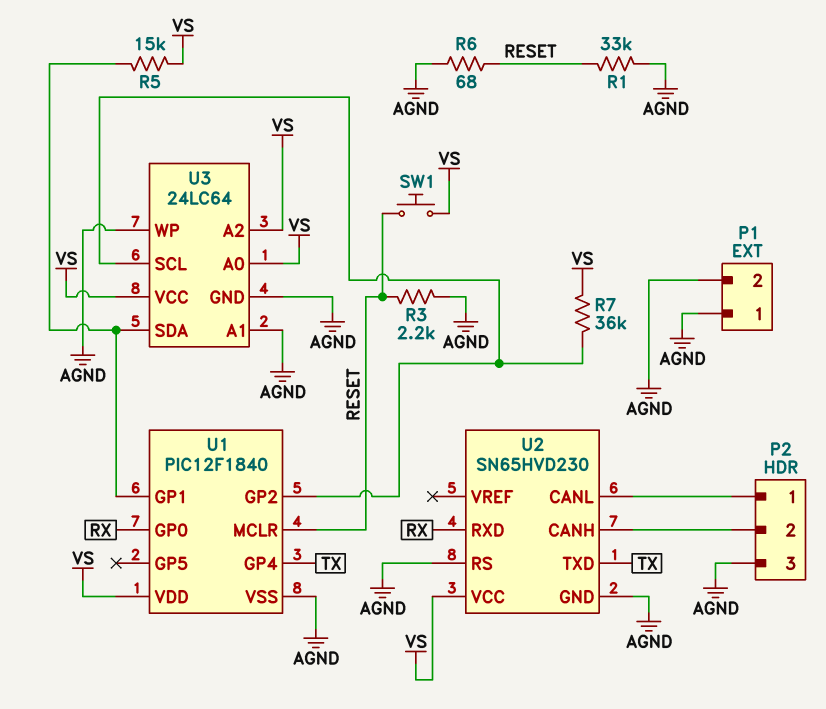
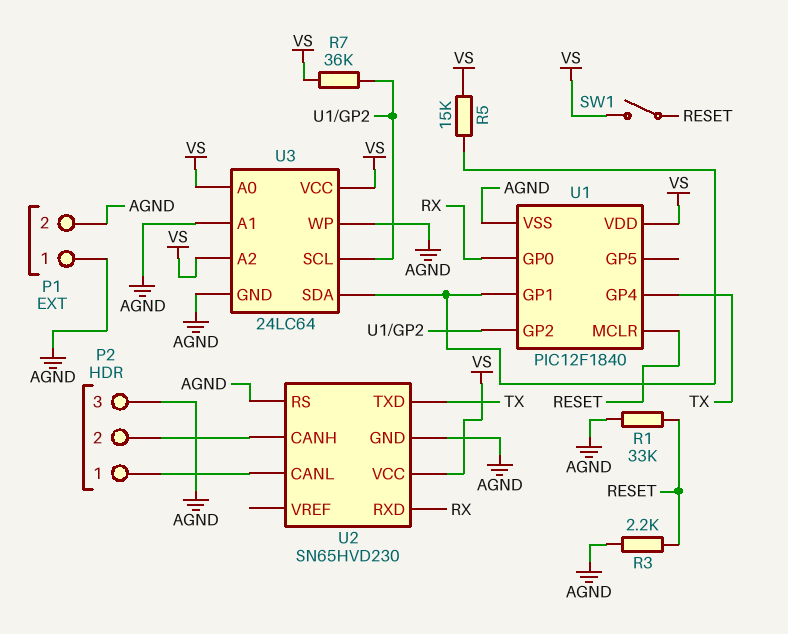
R6: 68 (AGND, RESET) -> none
SW1: button (RESET, VS) -> switch (RESET, VS)

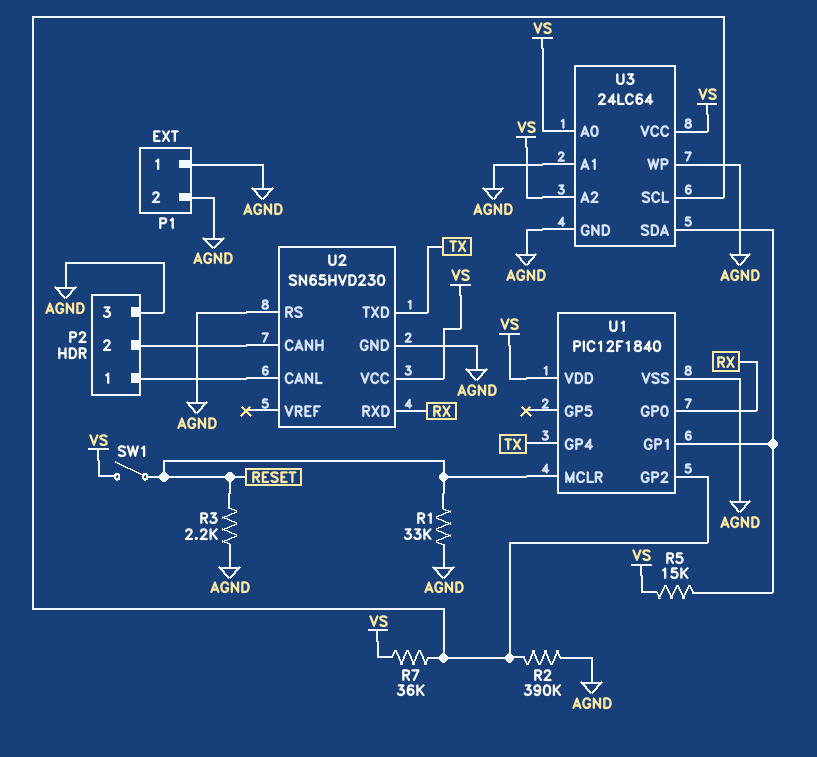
R2: none -> 390k (AGND, U1/GP2)

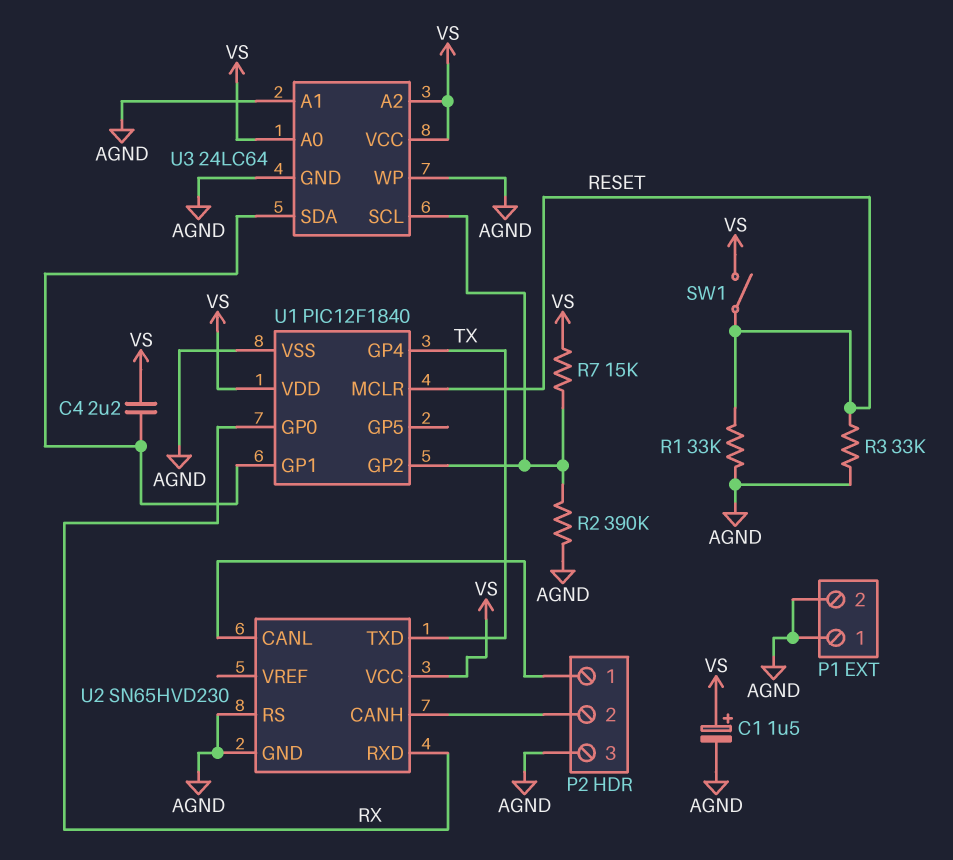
C1: none -> 1.5uF (plus VS, minus AGND)
C4: none -> 2.2uF (U1/GP1, VS)
R3: 2.2k (AGND, RESET) -> 33k (AGND, RESET)
R5: 15k (U1/GP1, VS) -> none
R7: 36k (U1/GP2, VS) -> 15k (U1/GP2, VS)

